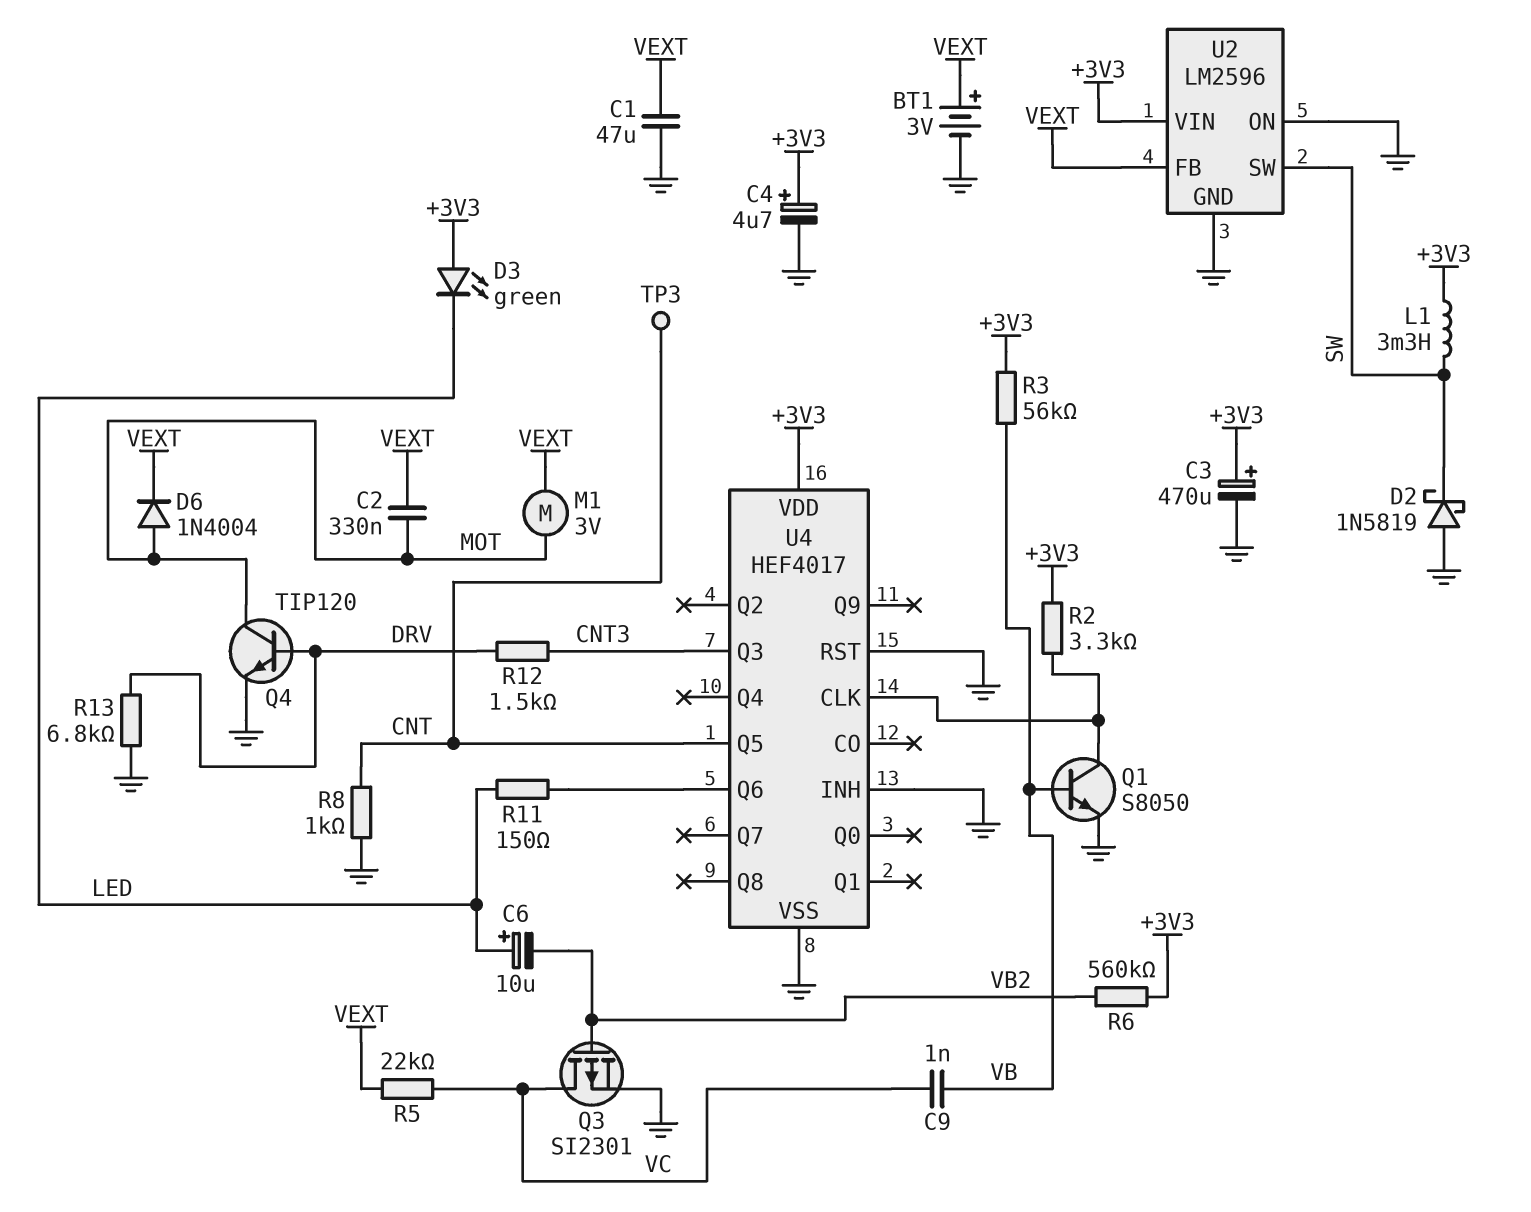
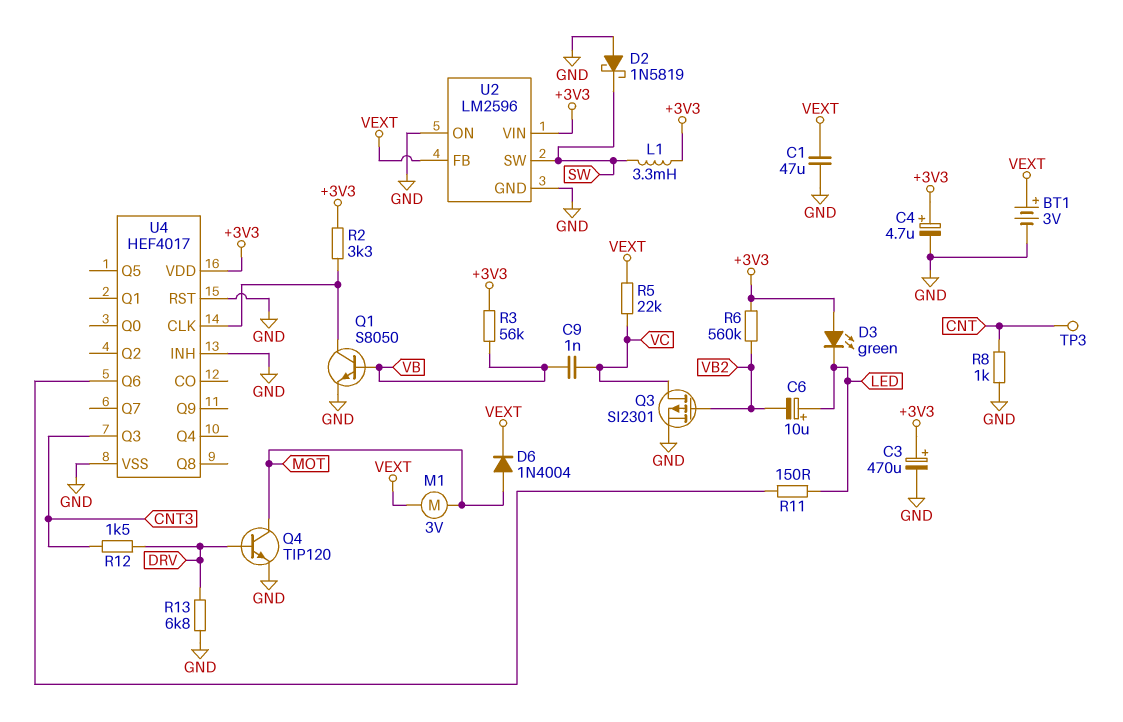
C2: 330nF (MOT, VEXT) -> none
U4 pin Q5: CNT -> none

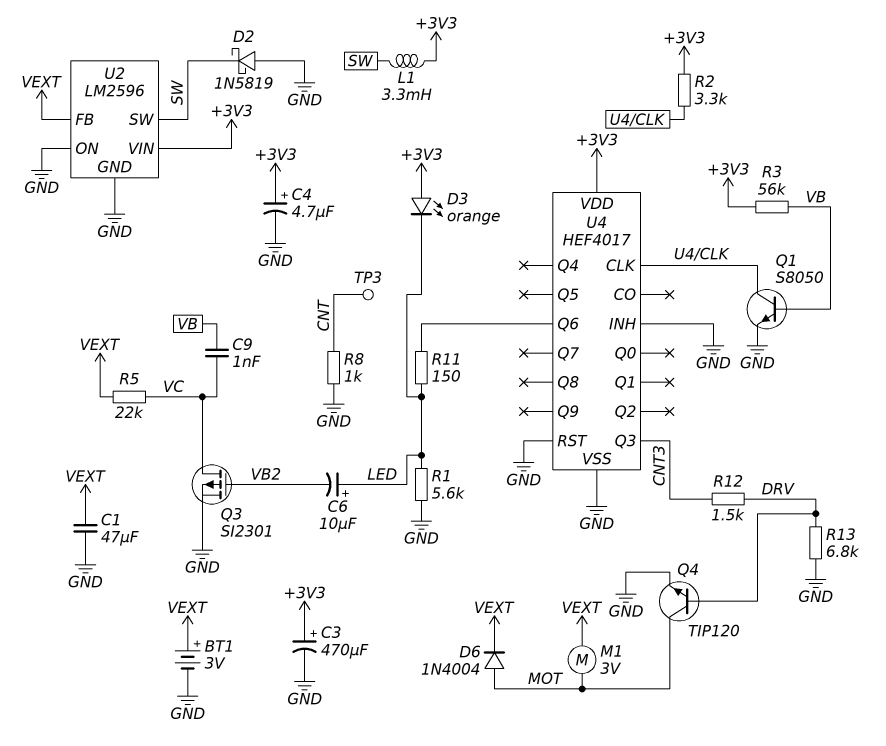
D3: LED green (A +3V3, K LED) -> LED orange (A +3V3, K LED)
R1: none -> 5.6k (GND, LED)
R6: 560k (+3V3, VB2) -> none

